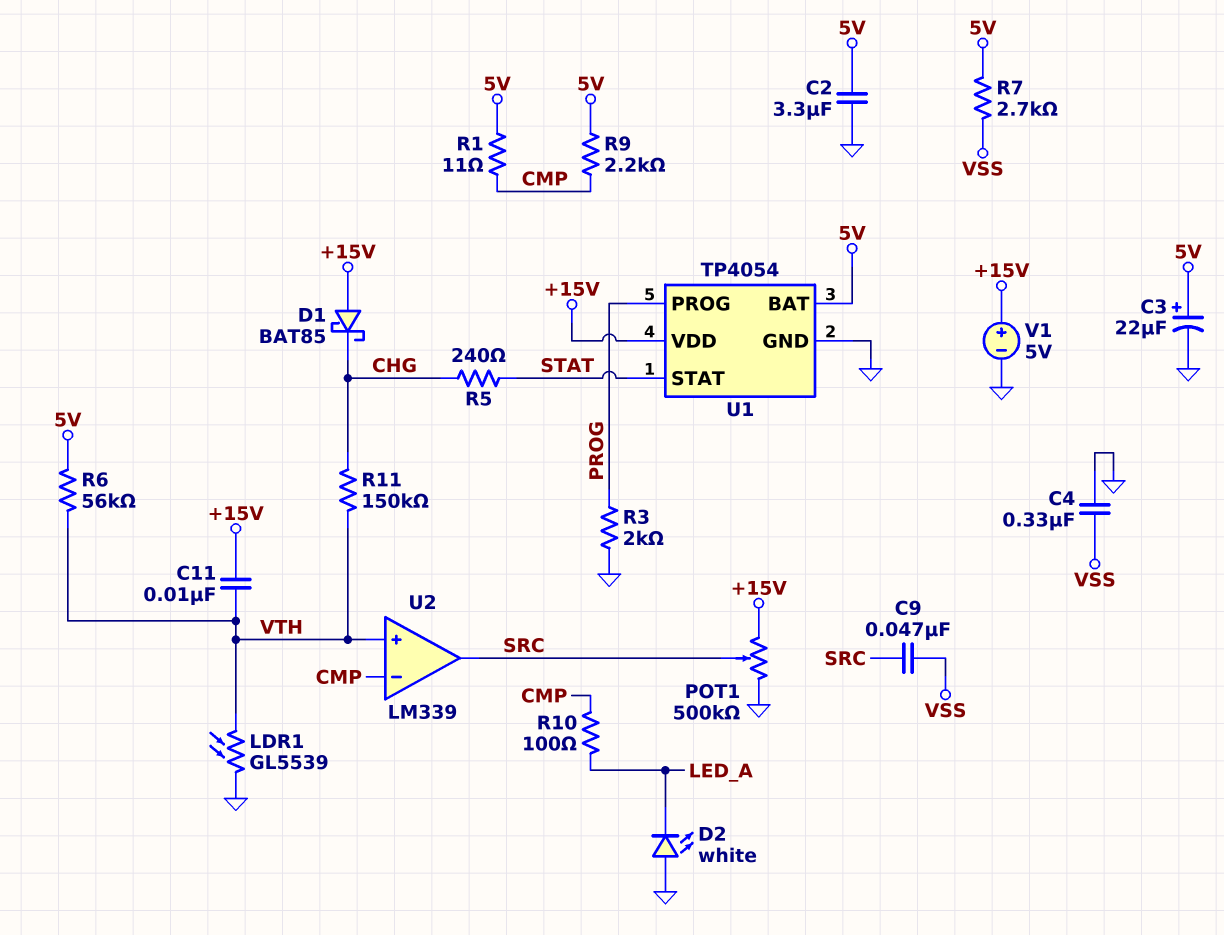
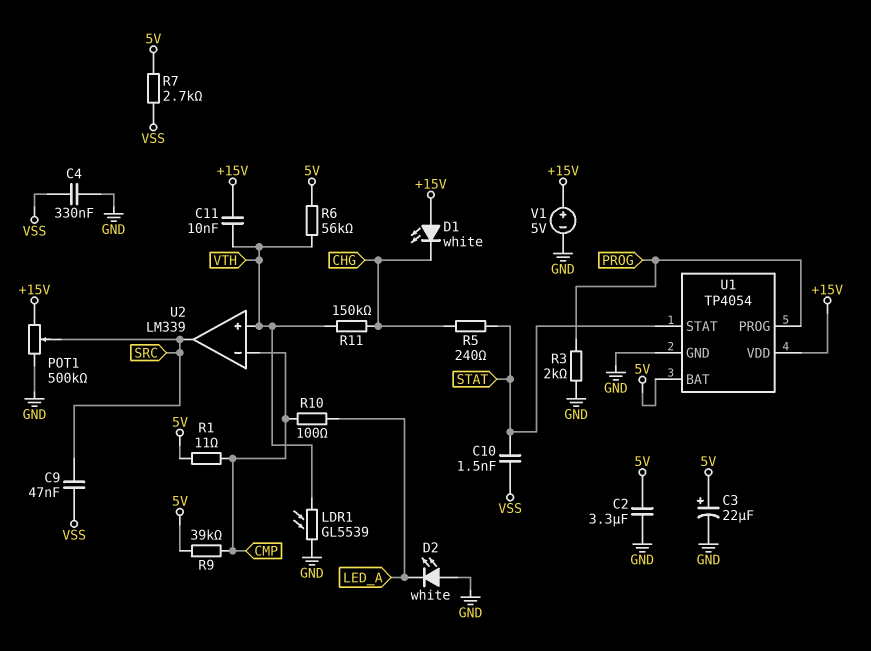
C10: none -> 1.5nF (STAT, VSS)
D1: schottky BAT85 (A +15V, K CHG) -> LED white (A +15V, K CHG)
R9: 2.2k (5V, CMP) -> 39k (5V, CMP)

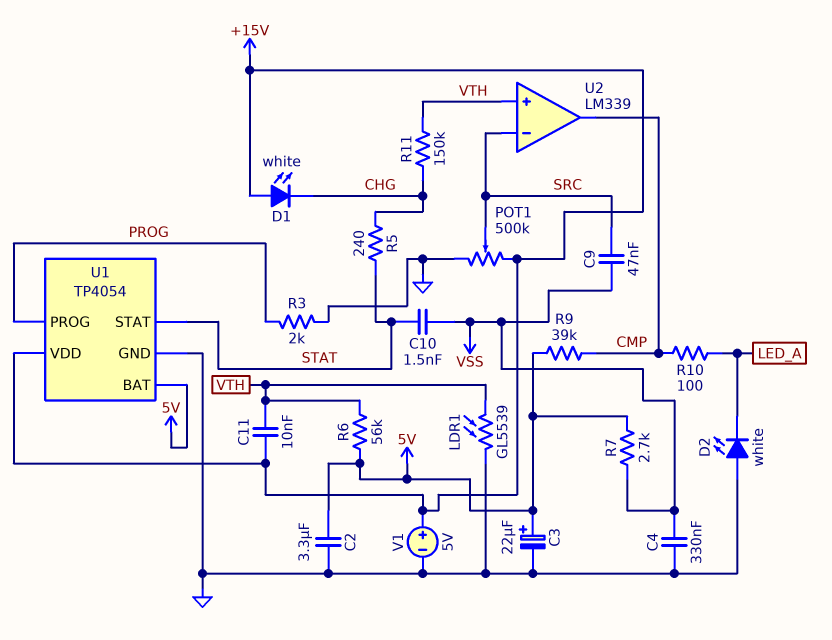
R1: 11 (5V, CMP) -> none
U2 pin in-: CMP -> SRC
U2 pin out: SRC -> CMP

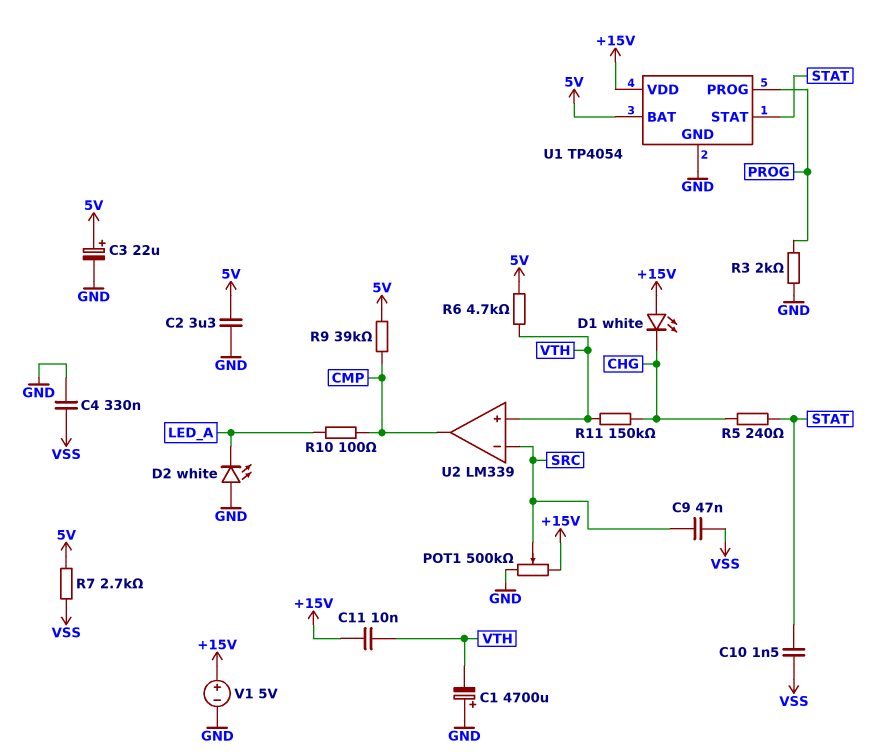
C1: none -> 4700uF (plus GND, minus VTH)
LDR1: GL5539 (GND, VTH) -> none
R6: 56k (5V, VTH) -> 4.7k (5V, VTH)

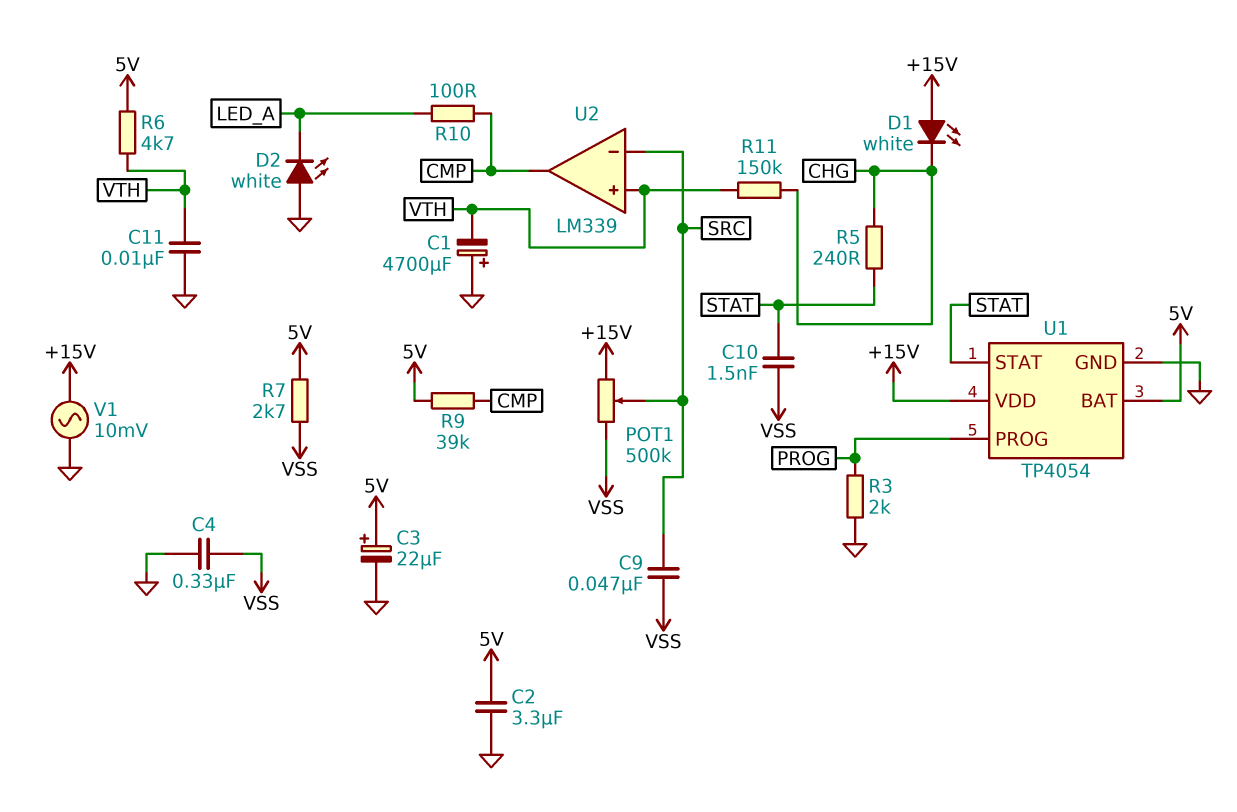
C11: 10nF (+15V, VTH) -> 10nF (GND, VTH)
POT1: 500k (+15V, GND, wiper SRC) -> 500k (+15V, VSS, wiper SRC)
V1: 5V (plus +15V, minus GND) -> AC 10mV (+15V, GND)

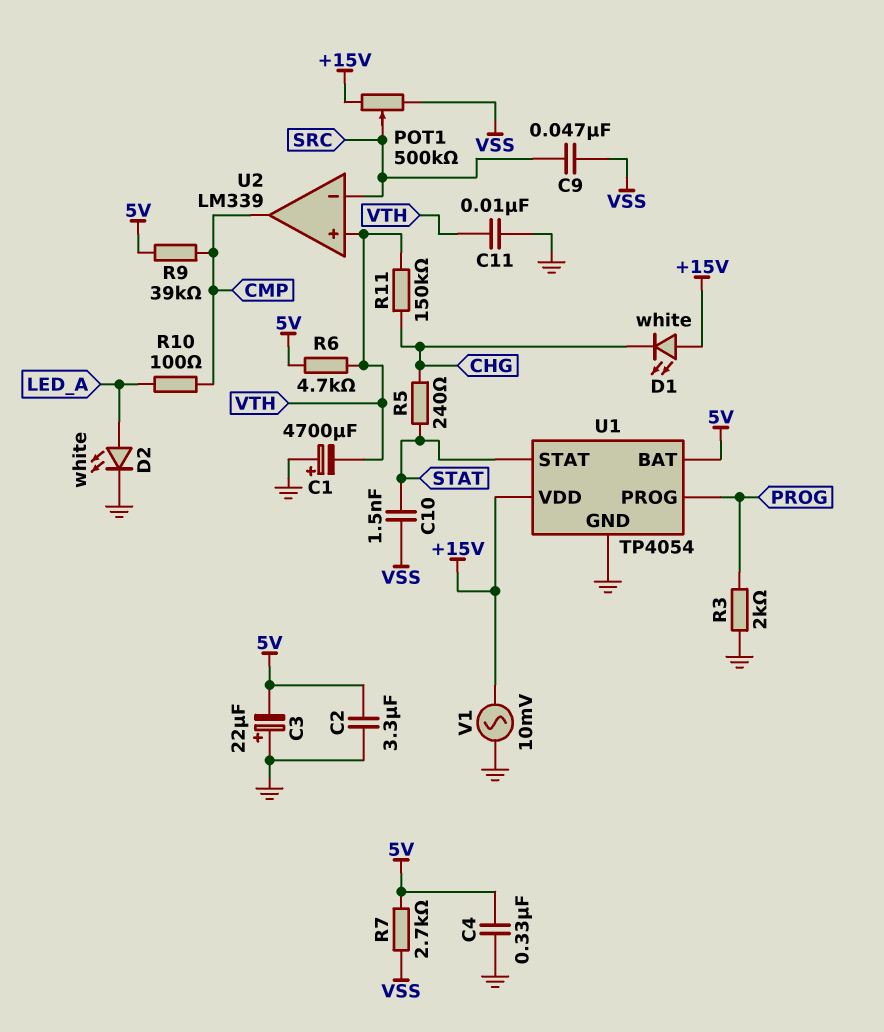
C3: 22uF (plus 5V, minus GND) -> 22uF (plus GND, minus 5V)
C4: 330nF (GND, VSS) -> 330nF (5V, GND)
D2: LED white (A GND, K LED_A) -> LED white (A LED_A, K GND)

